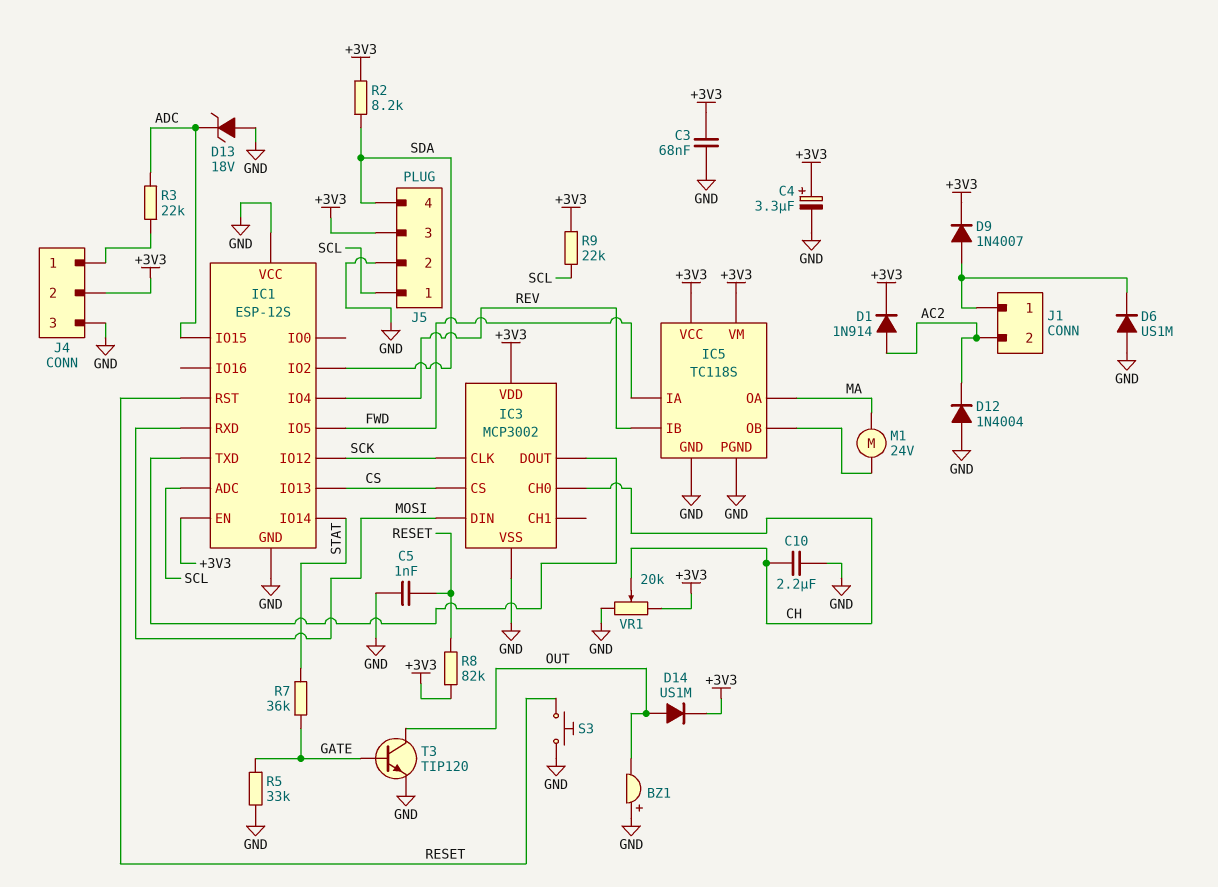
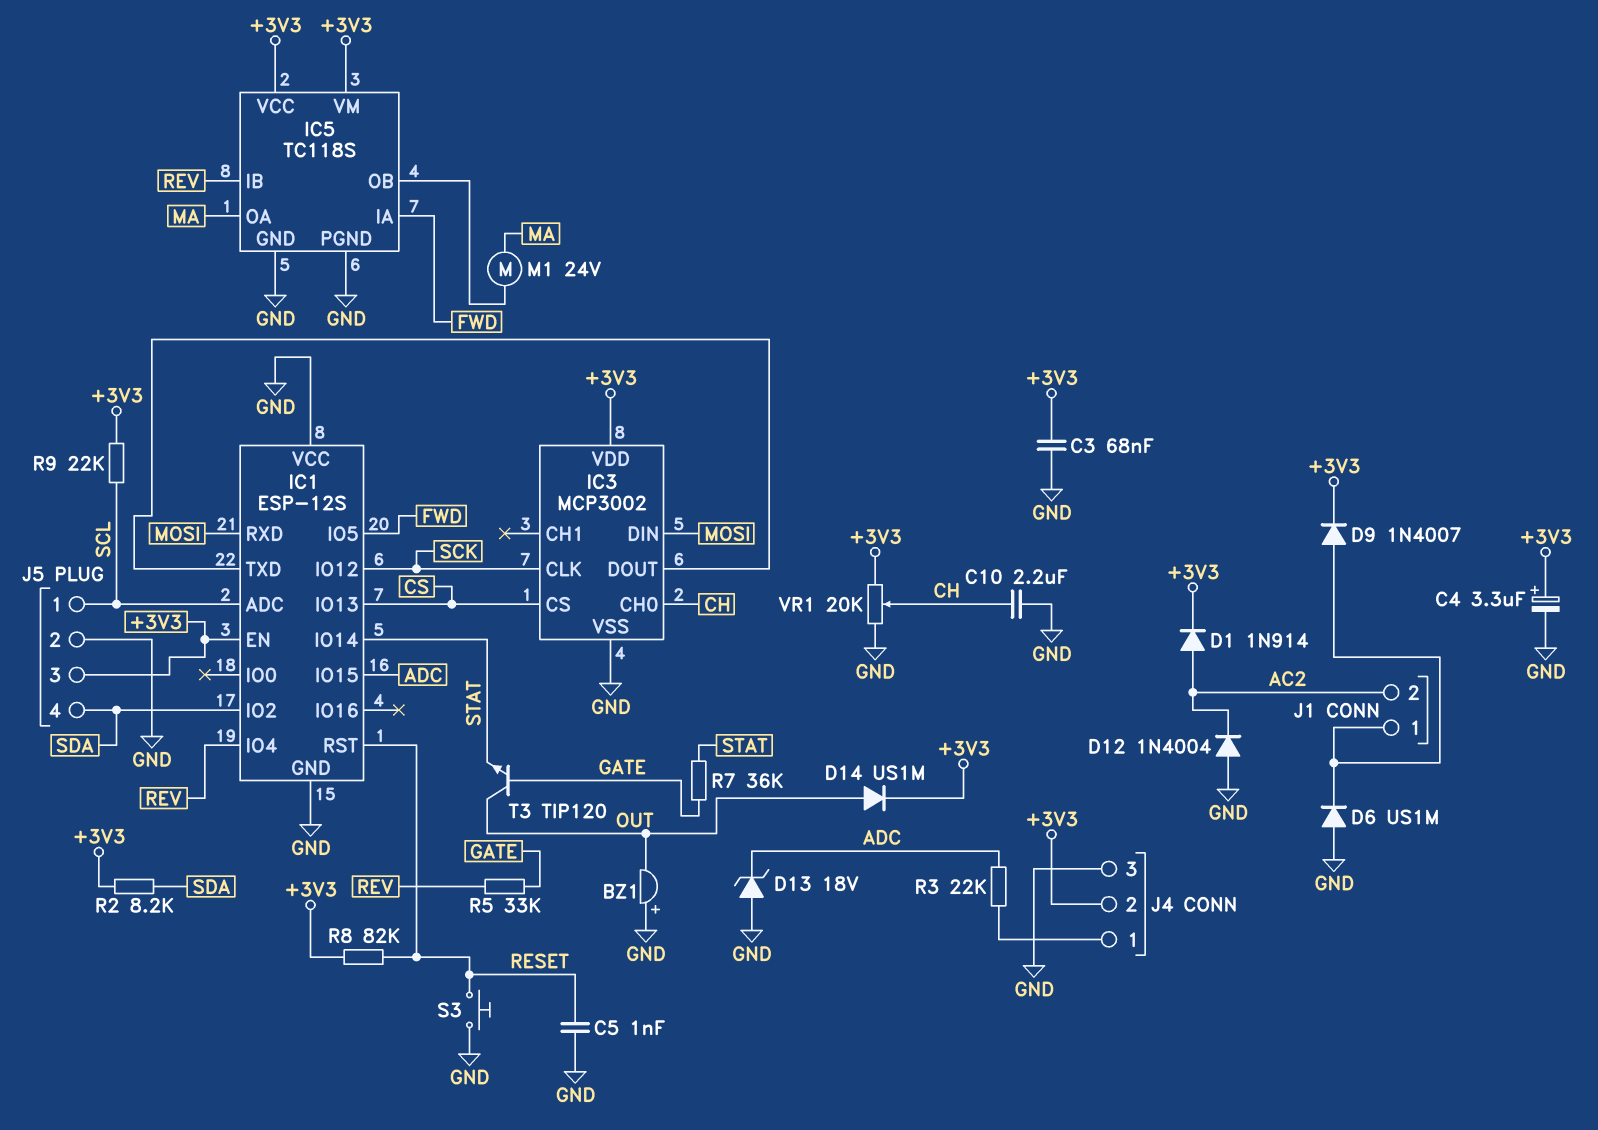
R5: 33k (GATE, GND) -> 33k (GATE, REV)
T3: NPN TIP120 (B GATE, C OUT, E GND) -> NPN TIP120 (B GATE, C OUT, E STAT)

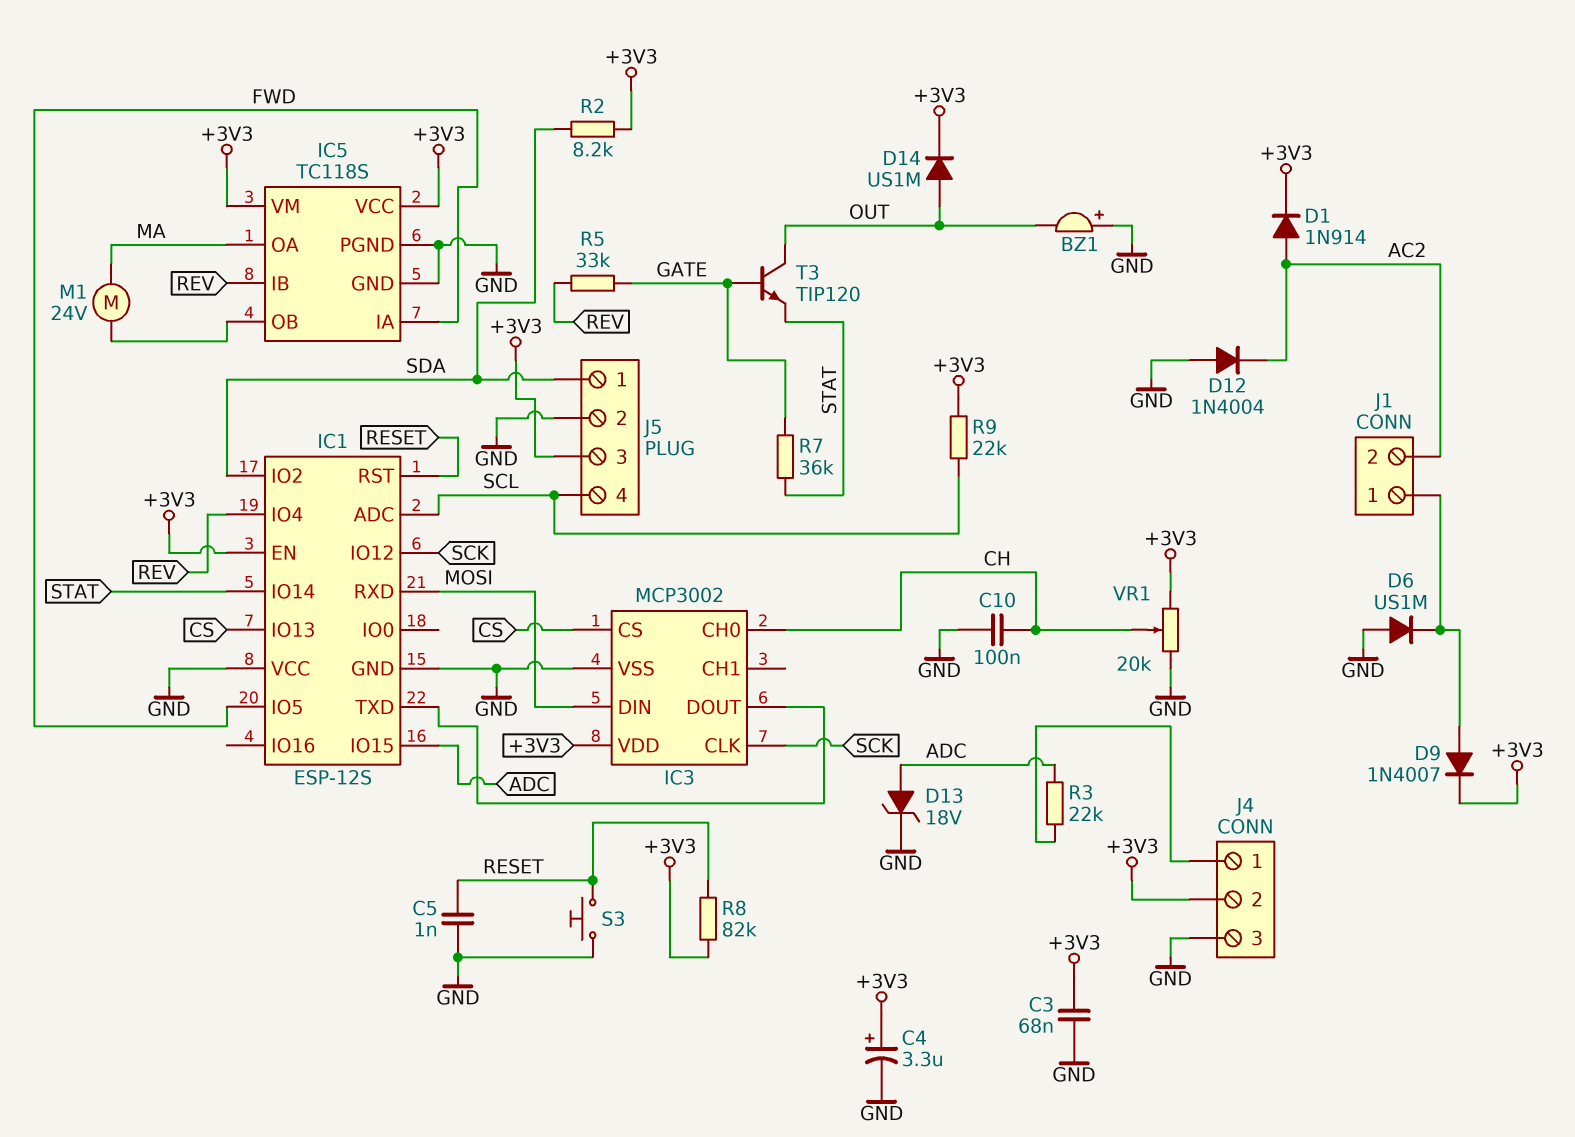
C10: 2.2uF (CH, GND) -> 100nF (CH, GND)
D13: zener 18V (A GND, K ADC) -> zener 18V (A ADC, K GND)
J5 pin 1: SCL -> SDA
J5 pin 4: SDA -> SCL

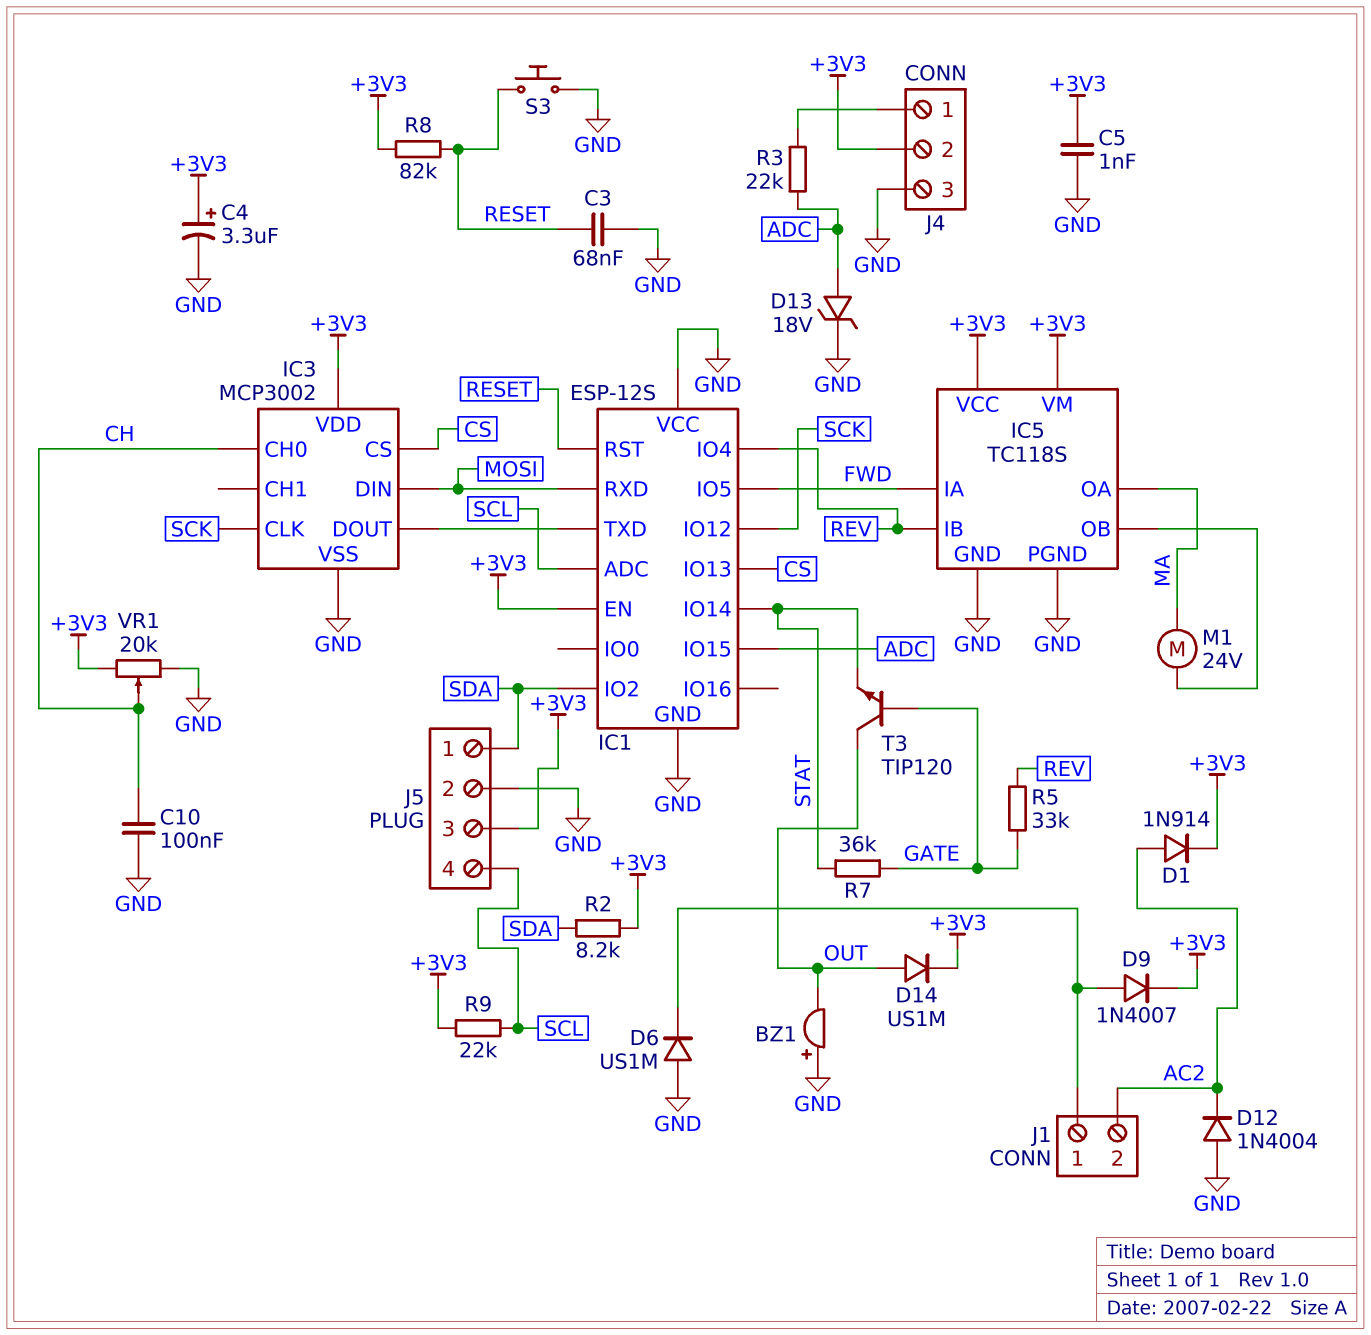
C3: 68nF (+3V3, GND) -> 68nF (GND, RESET)
C5: 1nF (GND, RESET) -> 1nF (+3V3, GND)

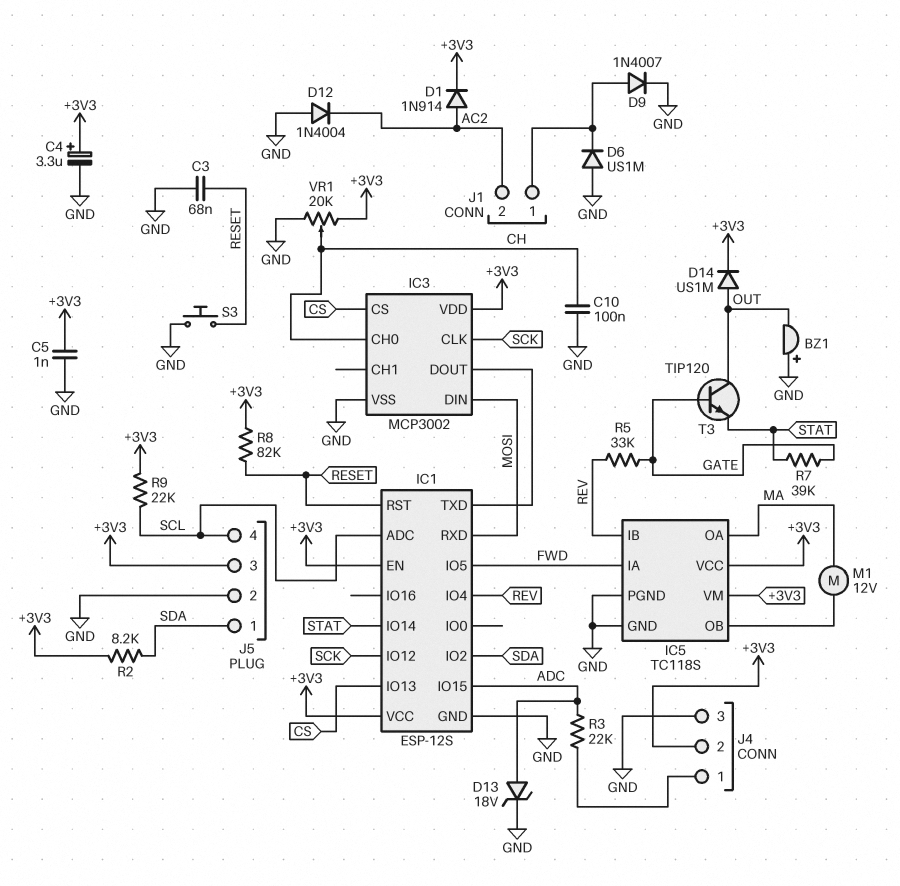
D9: diode 1N4007 (A J1/1, K +3V3) -> diode 1N4007 (A J1/1, K GND)
IC1 pin VCC: GND -> +3V3
M1: motor 24V (IC5/OB, MA) -> motor 12V (IC5/OB, MA)
R7: 36k (GATE, STAT) -> 39k (GATE, STAT)

